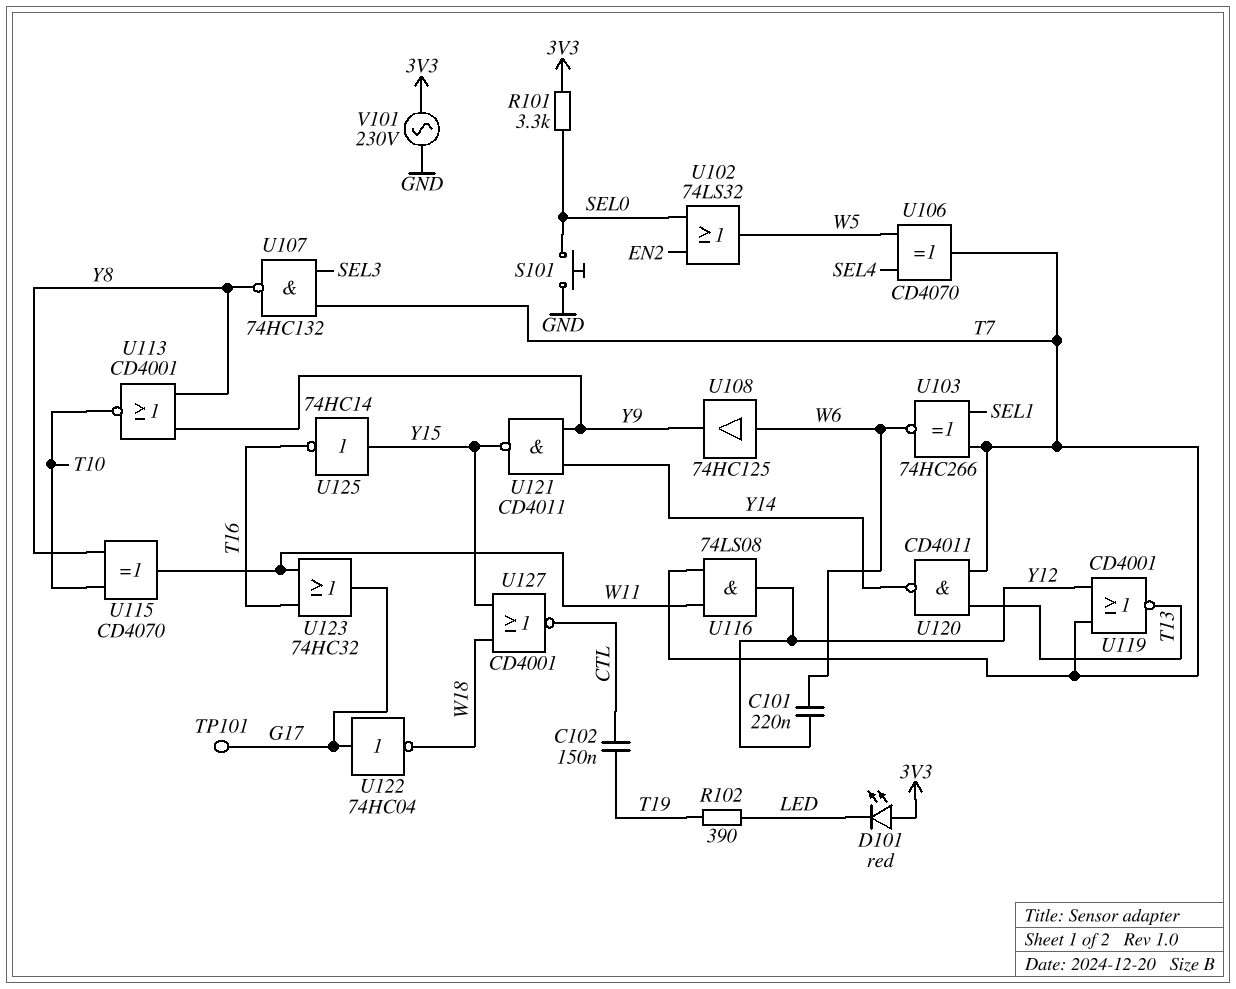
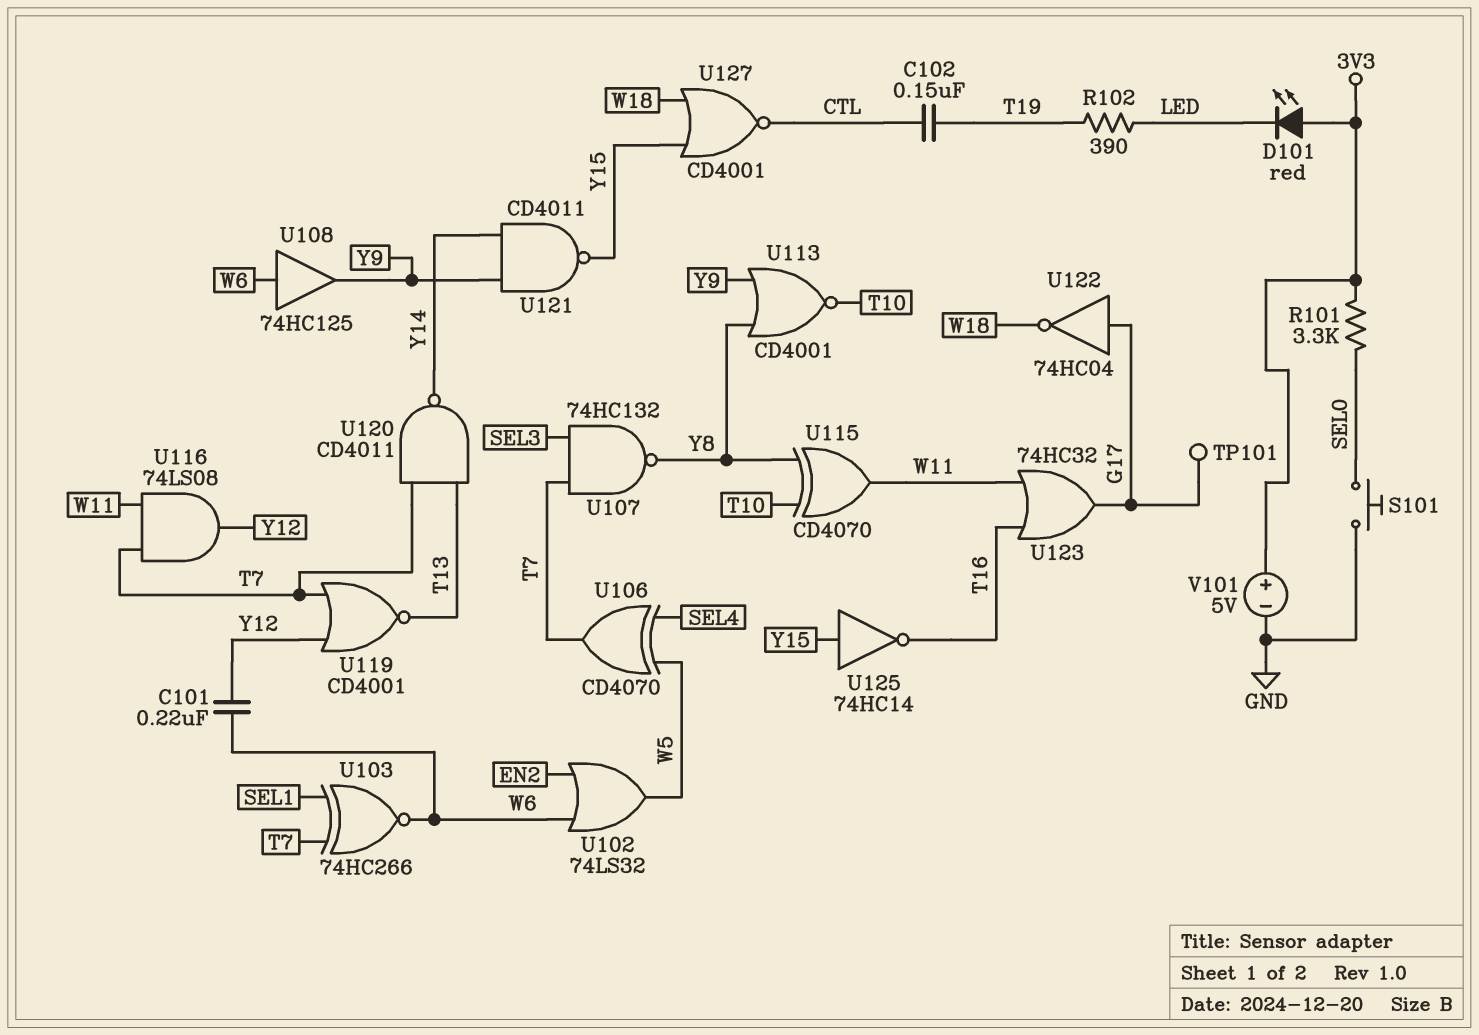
U102: OR 74LS32 (in EN2, in SEL0, out W5) -> OR 74LS32 (in EN2, in W6, out W5)
V101: AC 230V (3V3, GND) -> 5V (plus 3V3, minus GND)

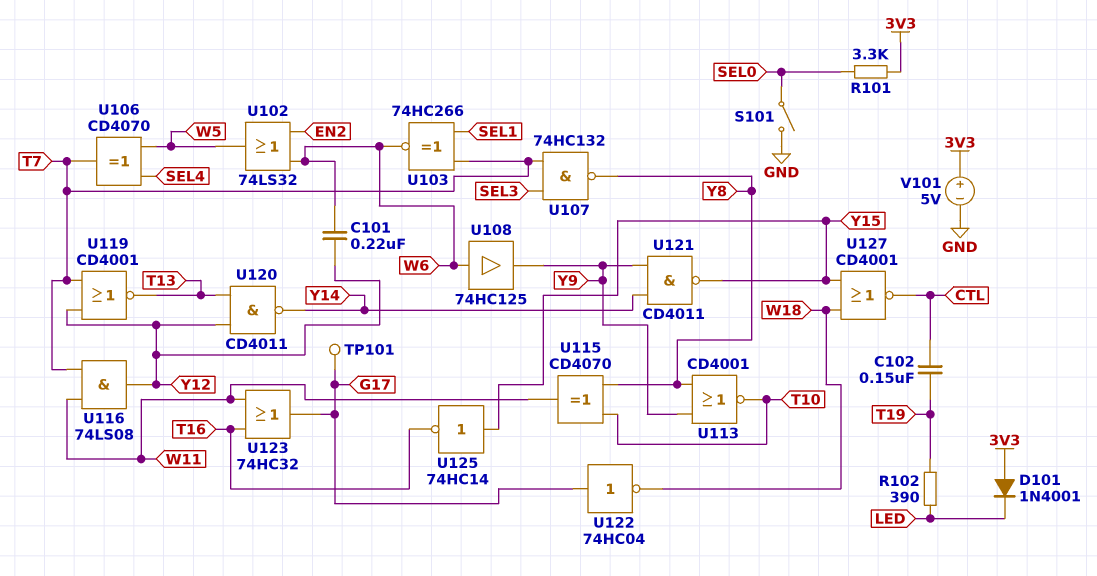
D101: LED red (A 3V3, K LED) -> diode 1N4001 (A 3V3, K LED)
S101: button (GND, SEL0) -> switch (GND, SEL0)
U120: NAND CD4011 (in T7, in T13, out Y14) -> NAND CD4011 (in T13, in Y12, out Y14)

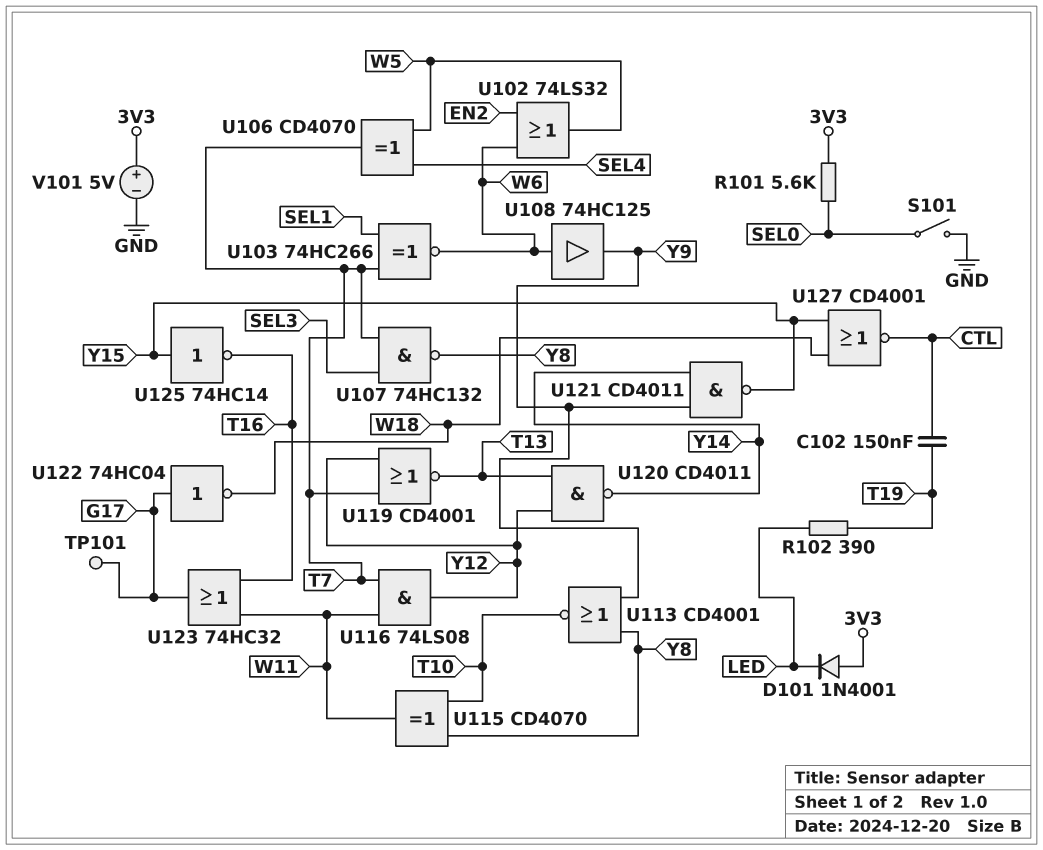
C101: 220nF (W6, Y12) -> none
R101: 3.3k (3V3, SEL0) -> 5.6k (3V3, SEL0)

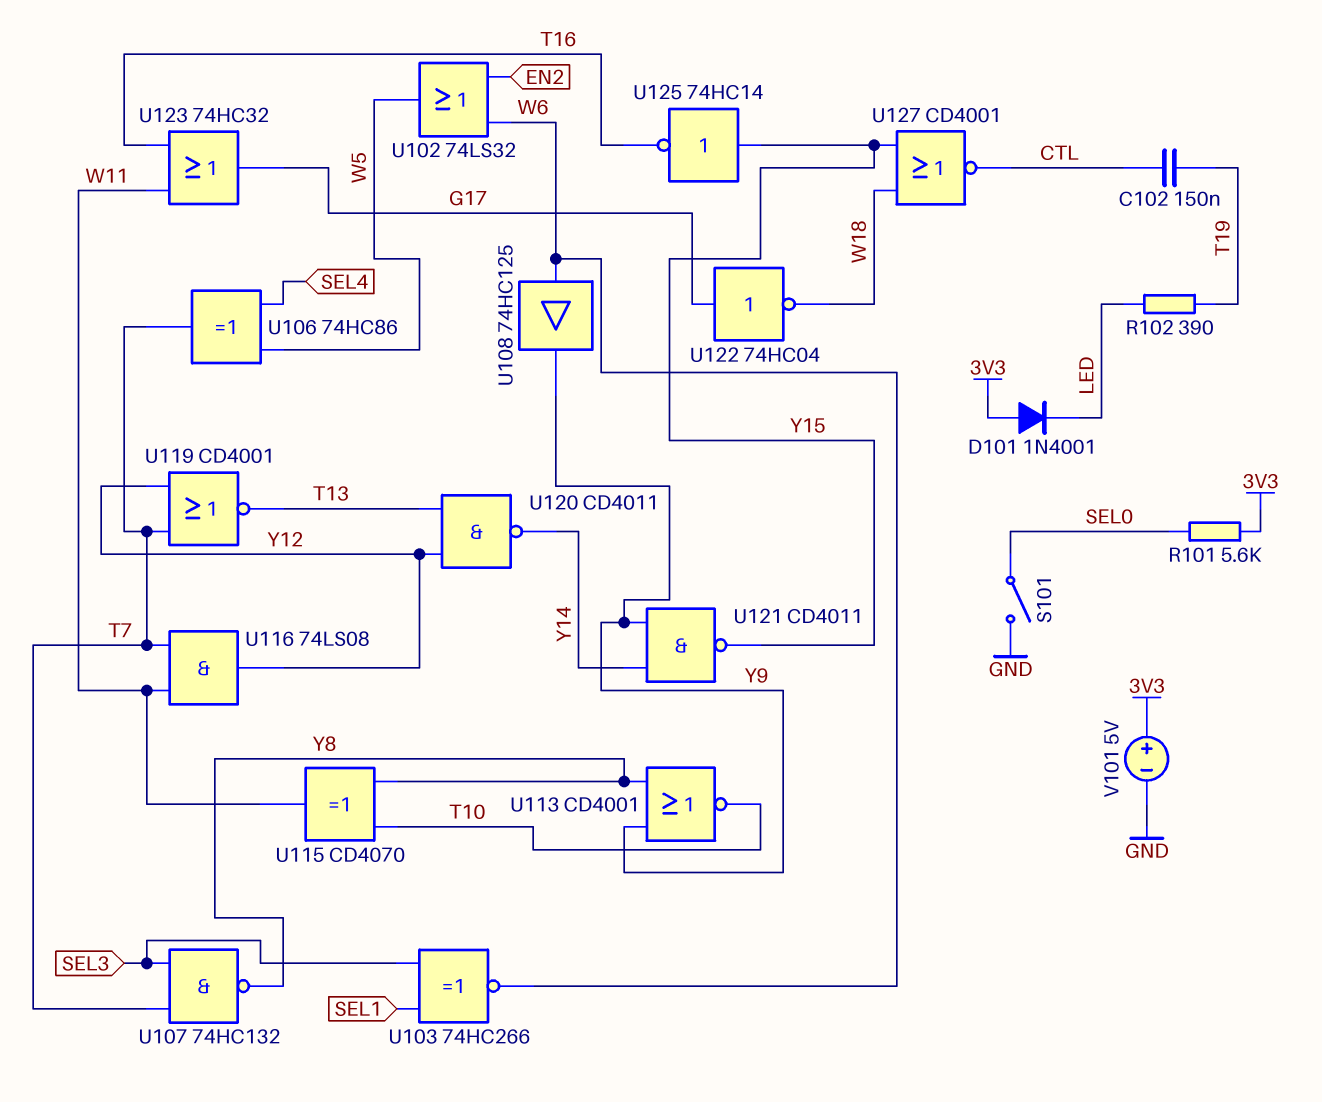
TP101: test point (G17) -> none
U103: XNOR 74HC266 (in SEL1, in T7, out W6) -> XNOR 74HC266 (in SEL1, in SEL3, out W6)
U106: XOR CD4070 (in SEL4, in W5, out T7) -> XOR 74HC86 (in SEL4, in W5, out T7)

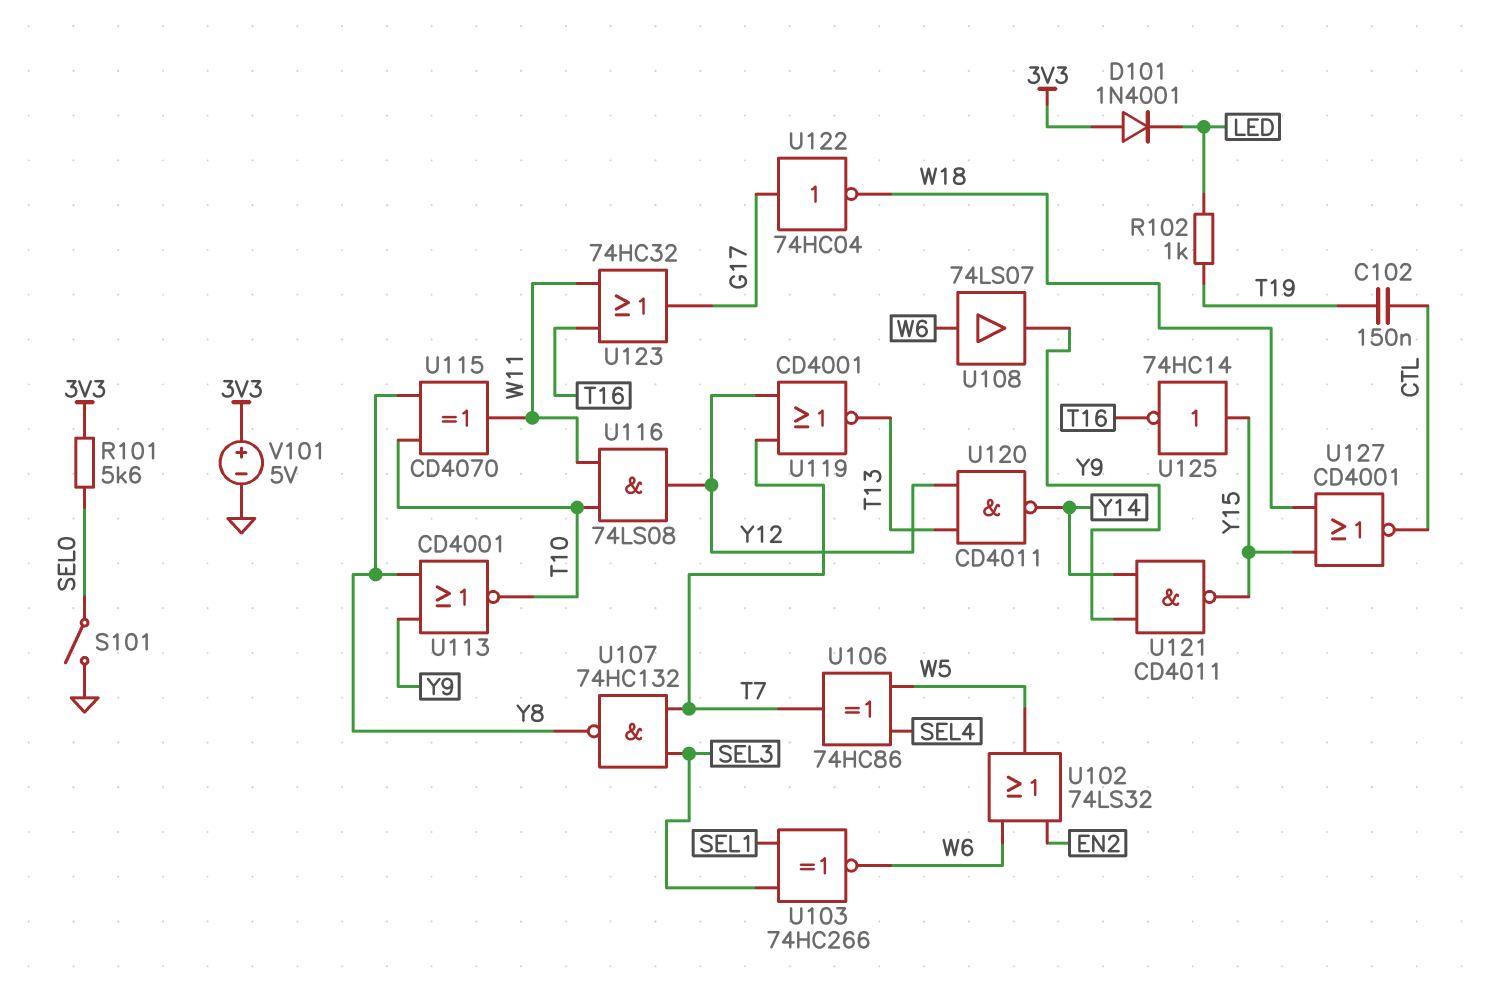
R102: 390 (LED, T19) -> 1k (LED, T19)
U108: buffer 74HC125 (in W6, out Y9) -> buffer 74LS07 (in W6, out Y9)
U116: AND 74LS08 (in T7, in W11, out Y12) -> AND 74LS08 (in T10, in W11, out Y12)

